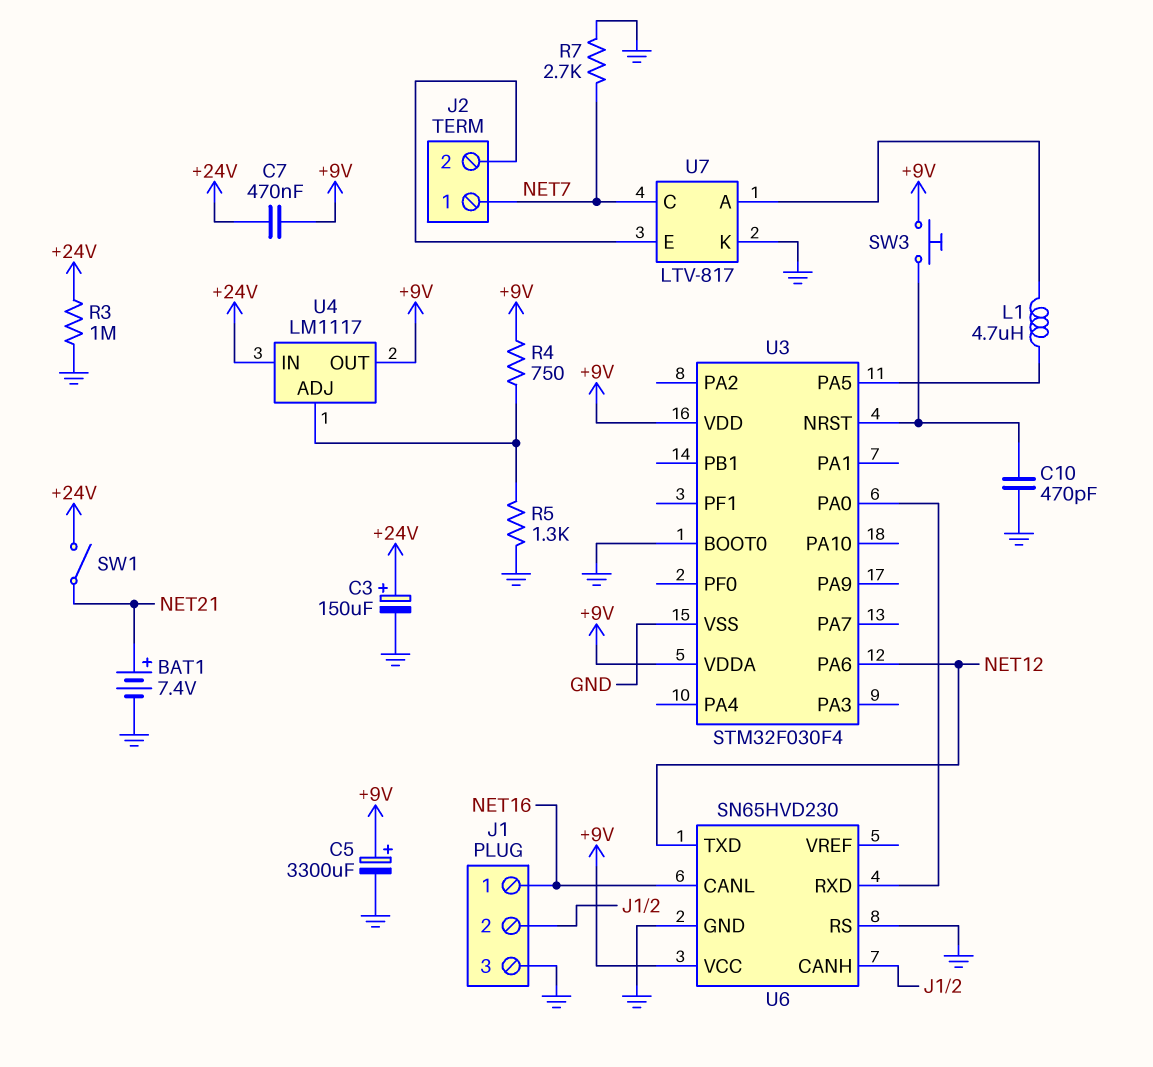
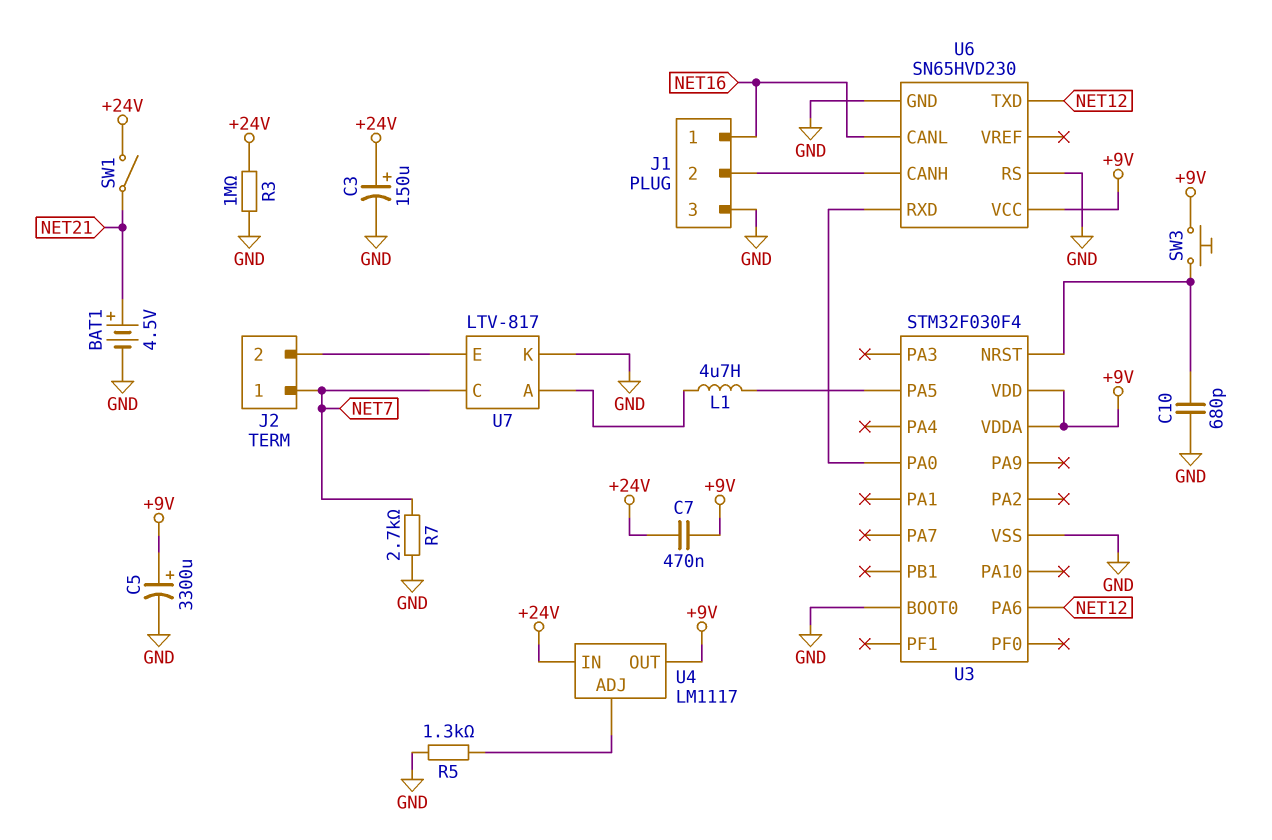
BAT1: 7.4V (plus NET21, minus GND) -> 4.5V (plus NET21, minus GND)
C10: 470pF (GND, U3/NRST) -> 680pF (GND, U3/NRST)
R4: 750 (+9V, U4/ADJ) -> none

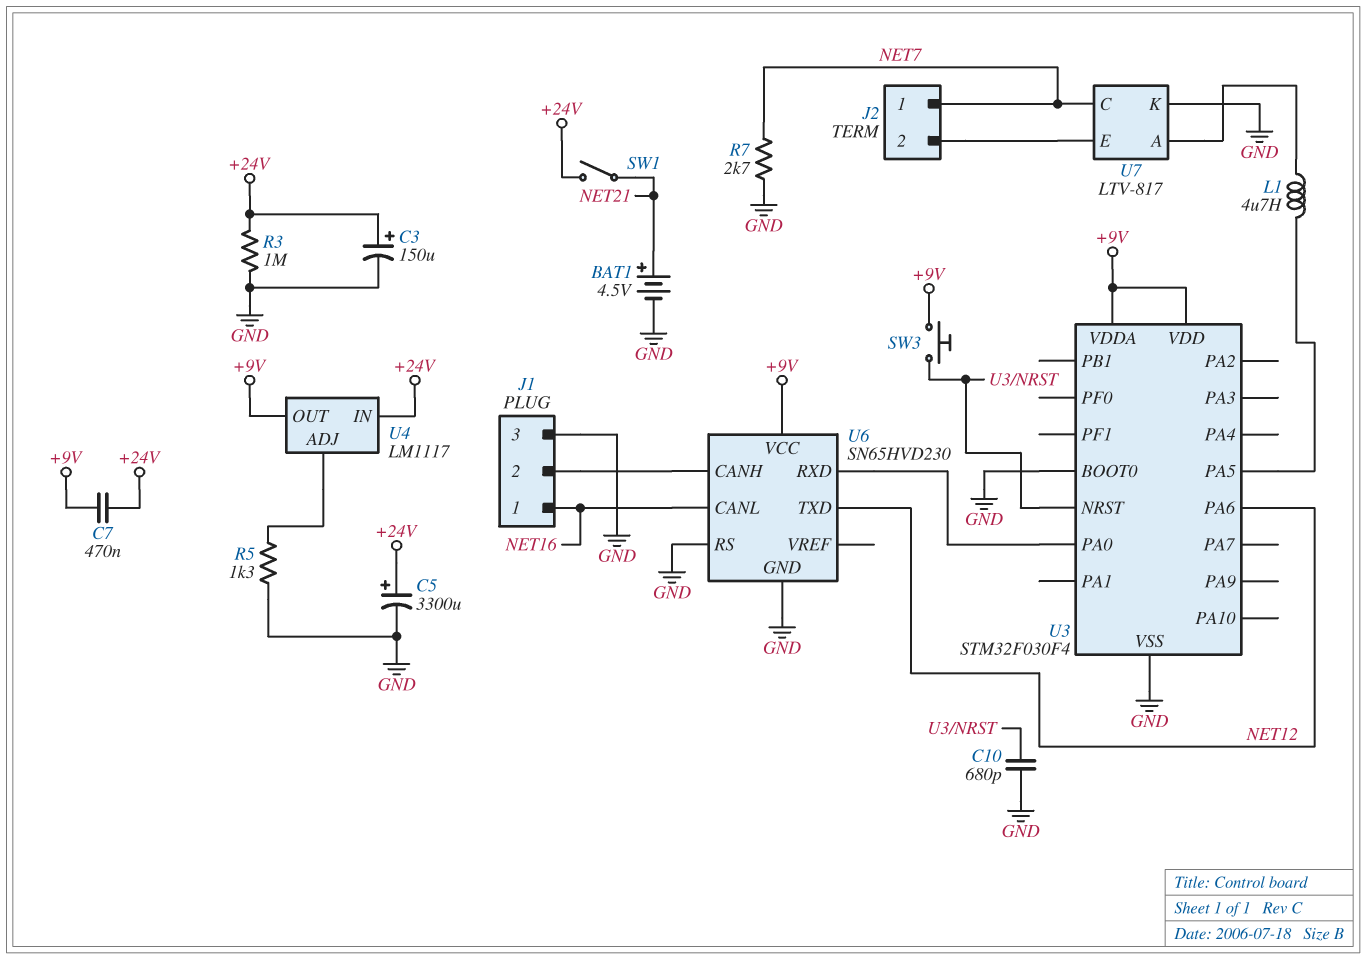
C5: 3300uF (plus +9V, minus GND) -> 3300uF (plus +24V, minus GND)

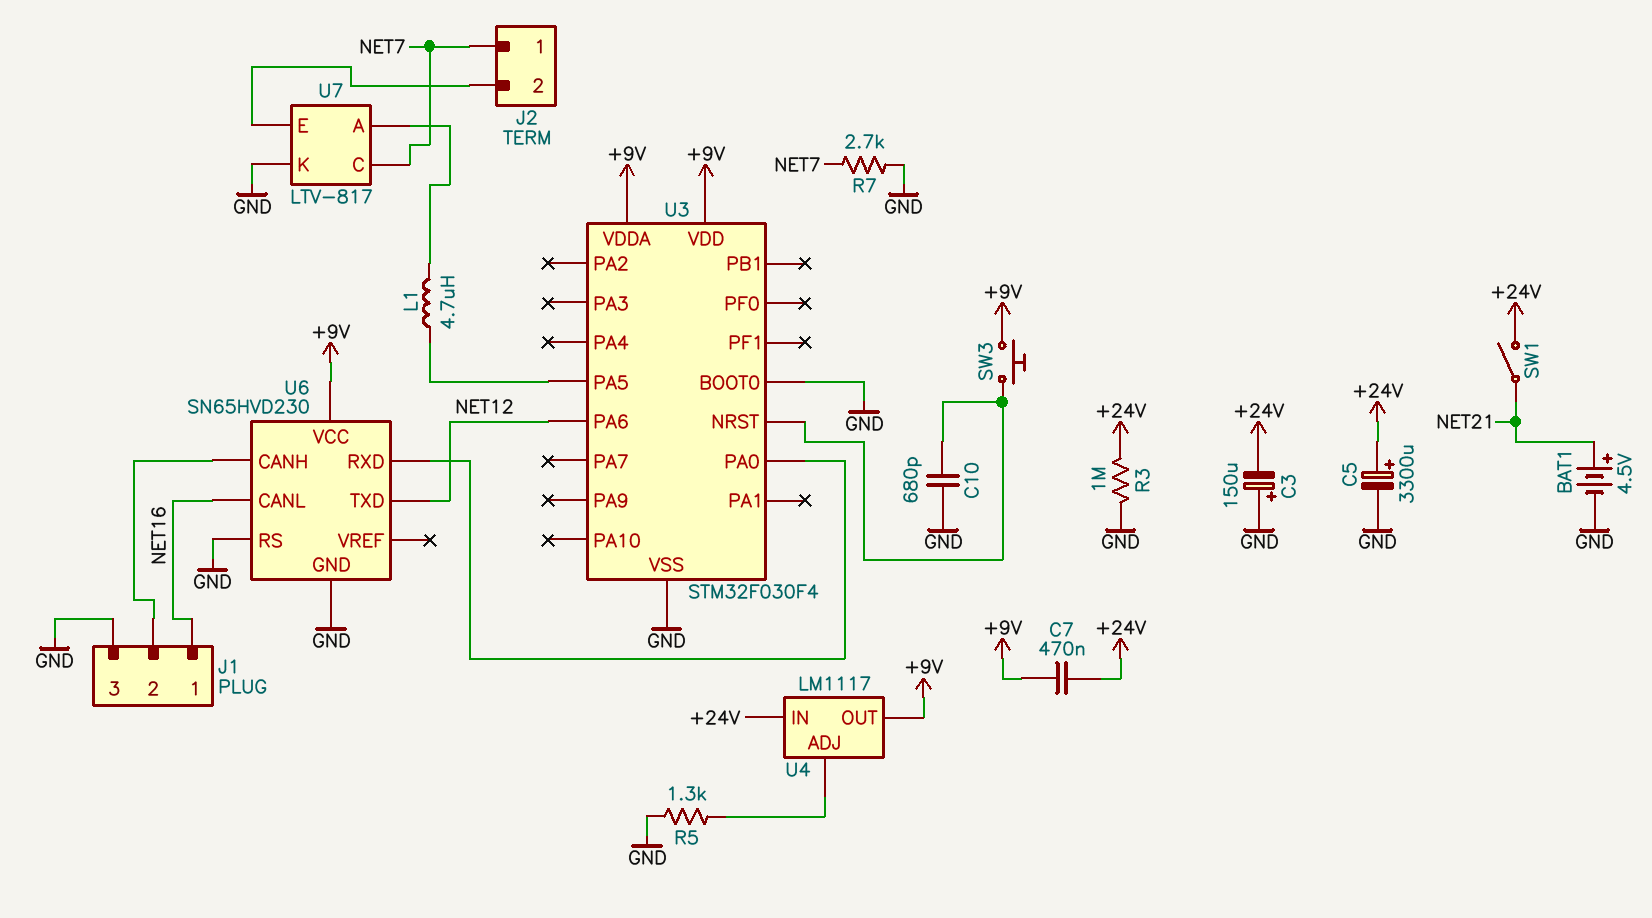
C3: 150uF (plus +24V, minus GND) -> 150uF (plus GND, minus +24V)

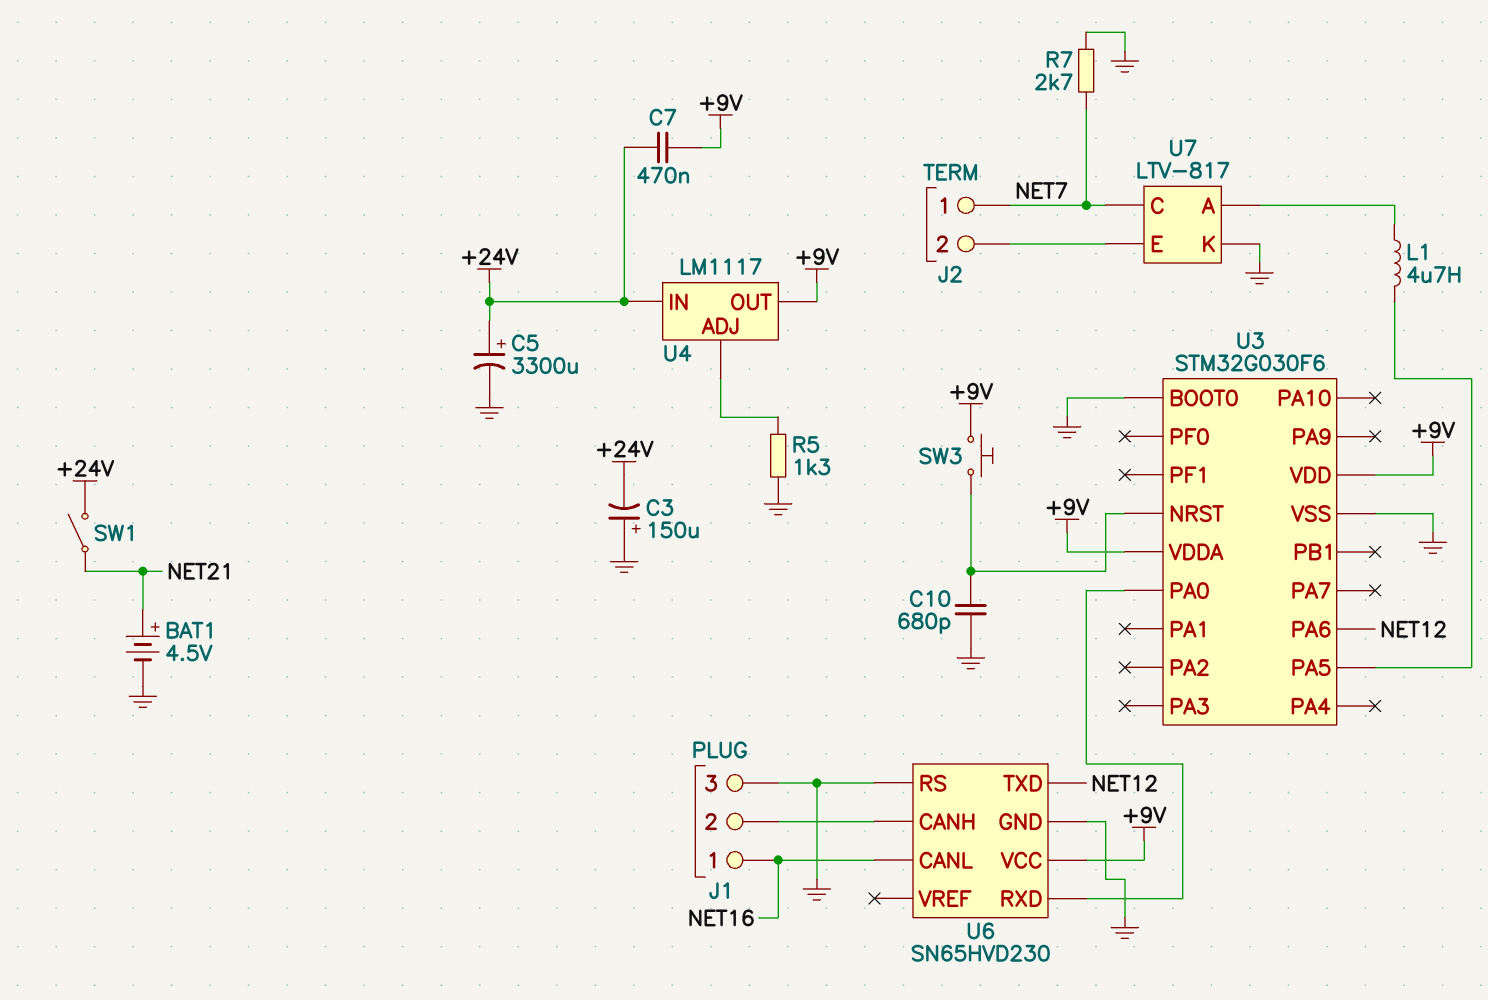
R3: 1M (+24V, GND) -> none
U3: STM32F030F4 -> STM32G030F6

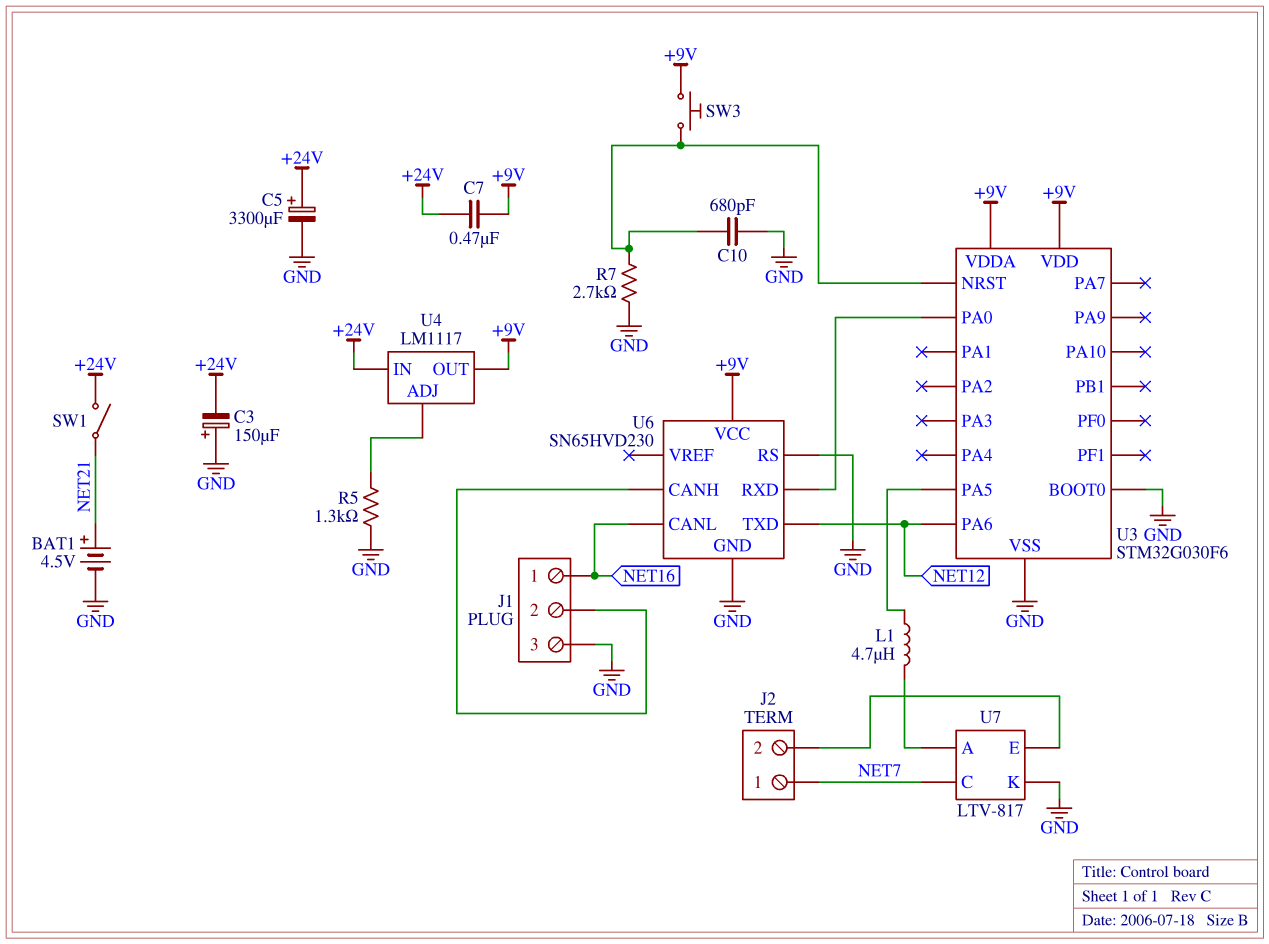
R7: 2.7k (GND, NET7) -> 2.7k (GND, U3/NRST)

